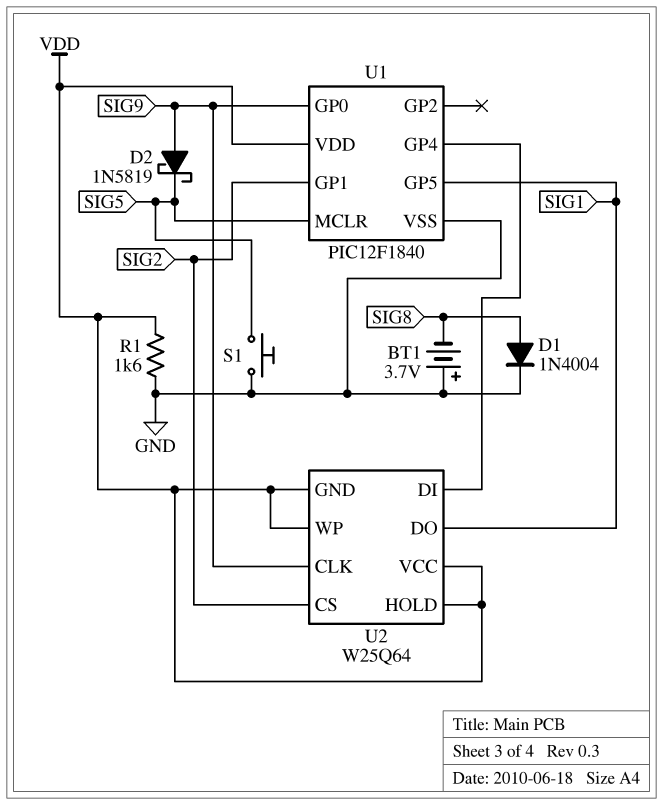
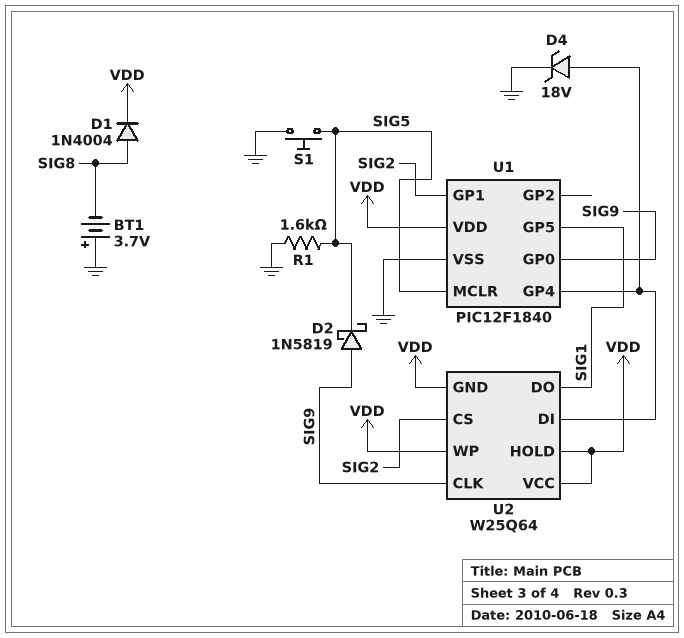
D1: diode 1N4004 (A SIG8, K GND) -> diode 1N4004 (A SIG8, K VDD)
D4: none -> zener 18V (A U1/GP4, K GND)
R1: 1.6k (GND, VDD) -> 1.6k (GND, SIG5)

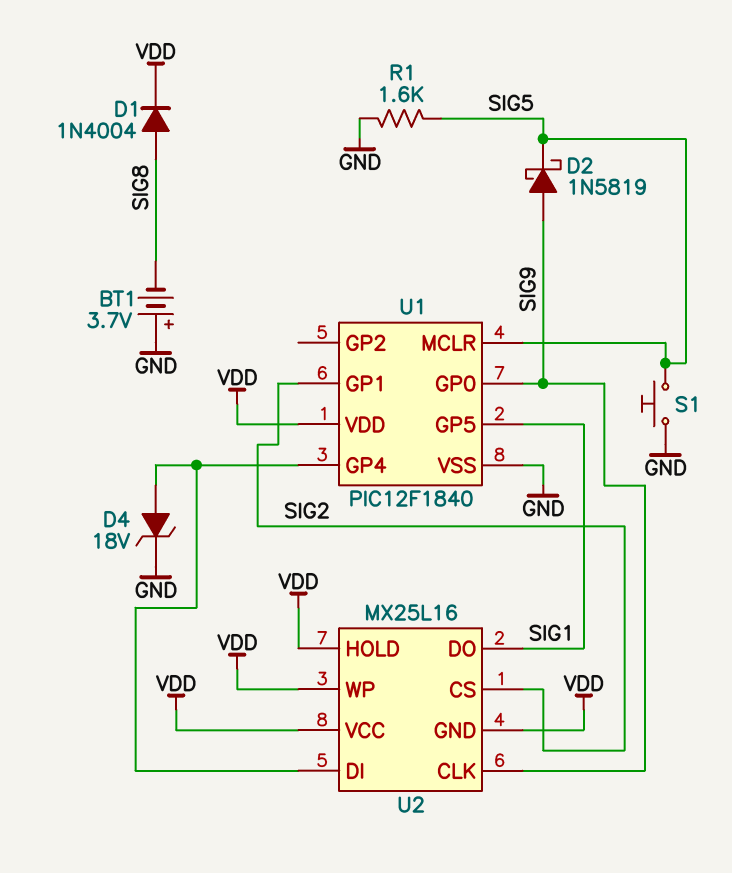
U2: W25Q64 -> MX25L16

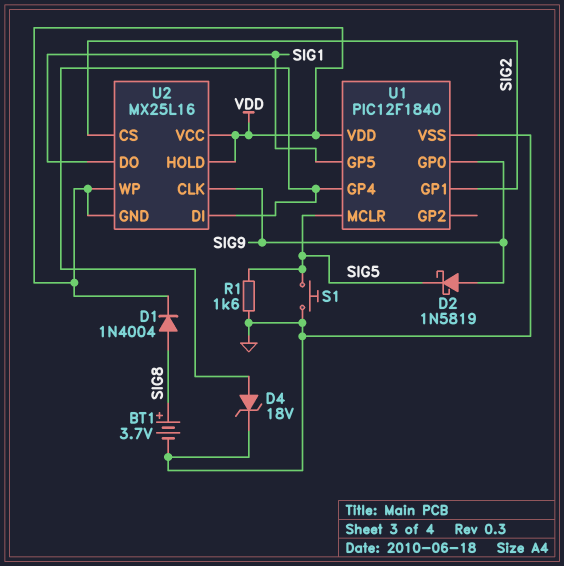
BT1: 3.7V (plus GND, minus SIG8) -> 3.7V (plus SIG8, minus GND)

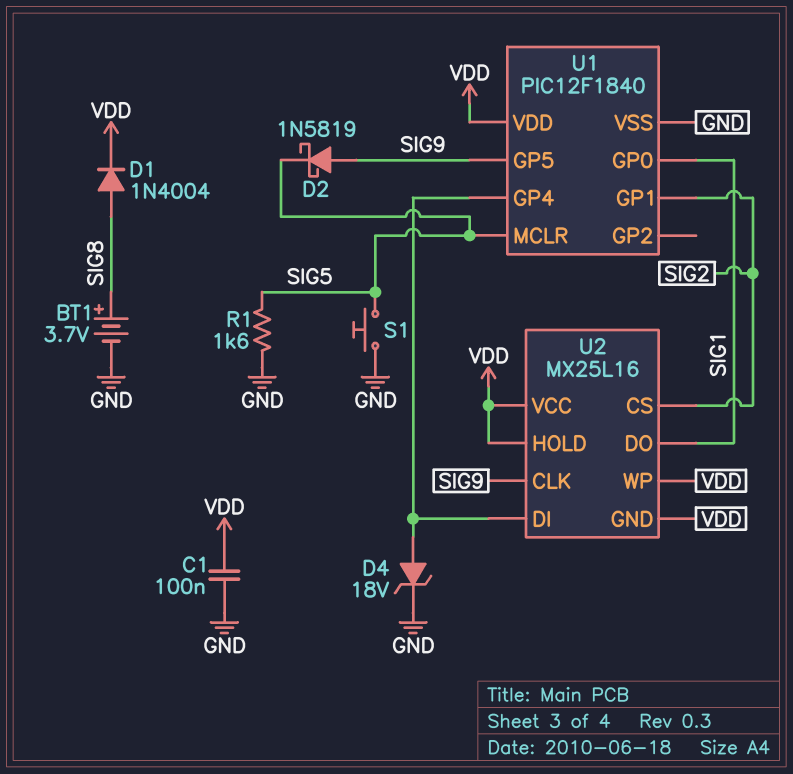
C1: none -> 100nF (GND, VDD)
U1 pin GP0: SIG9 -> SIG1
U1 pin GP5: SIG1 -> SIG9

